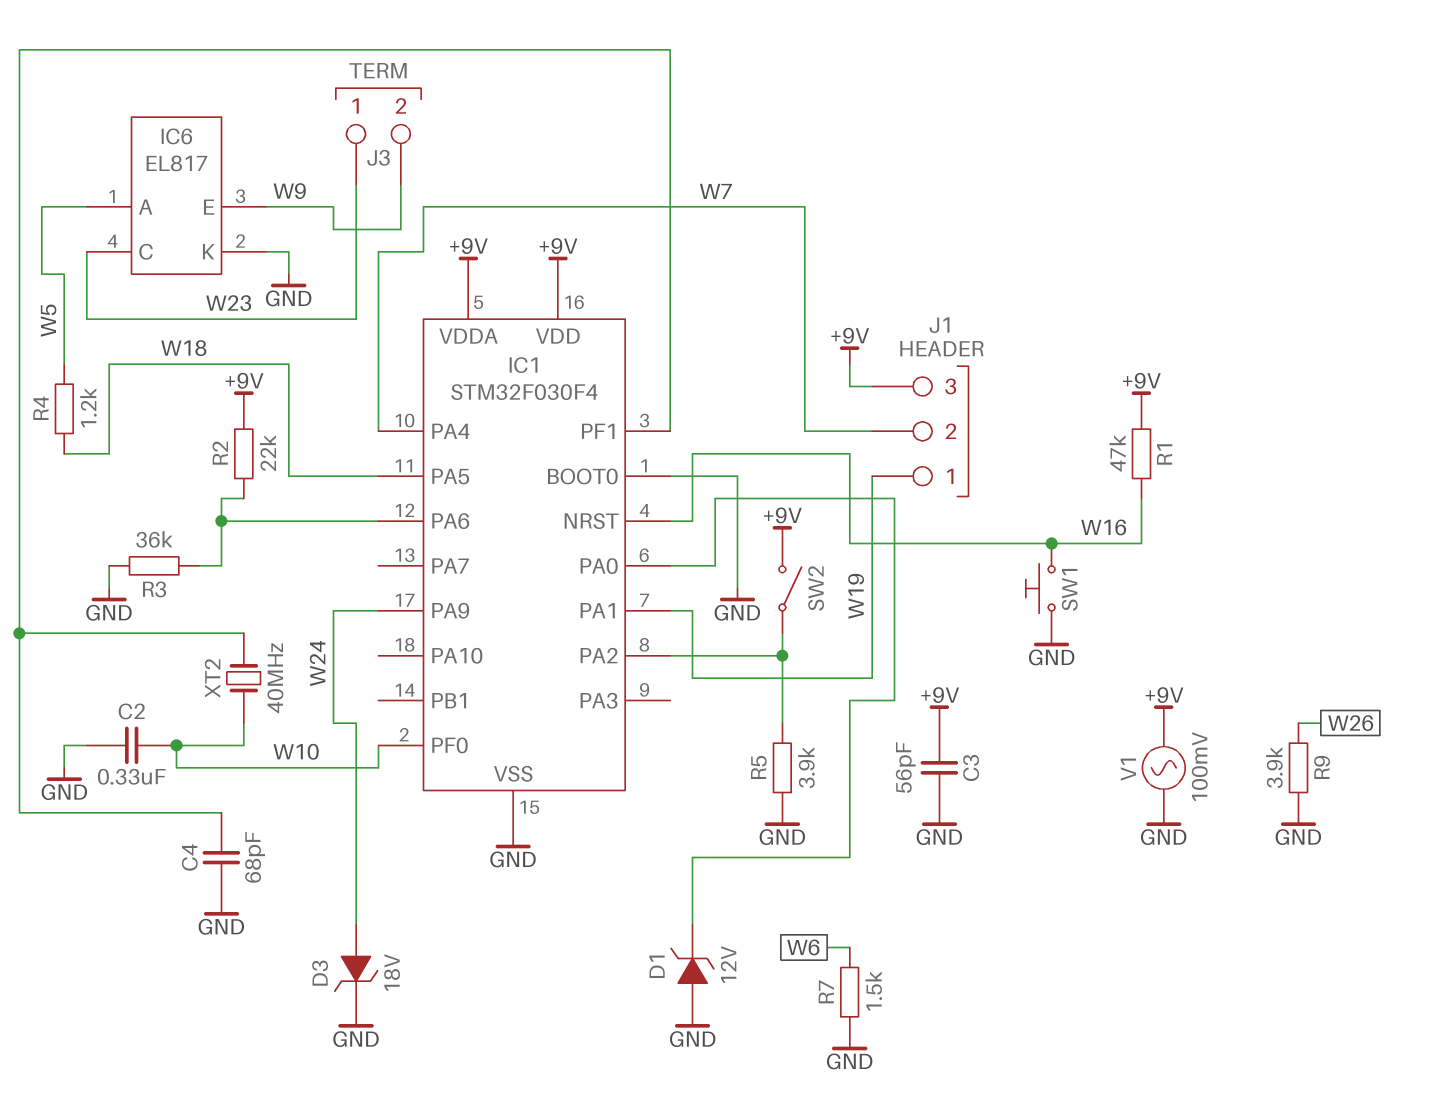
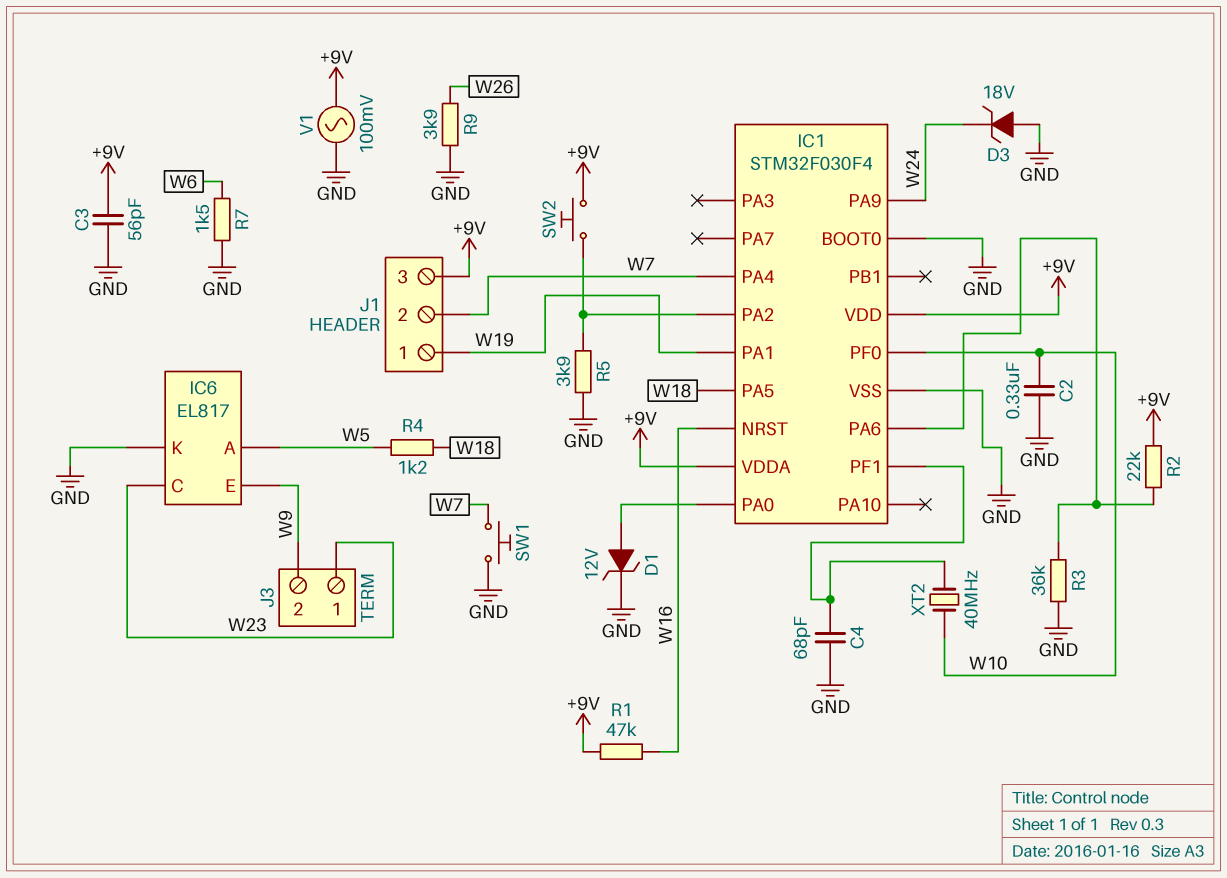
D1: zener 12V (A GND, K IC1/PA0) -> zener 12V (A IC1/PA0, K GND)
D3: zener 18V (A W24, K GND) -> zener 18V (A GND, K W24)
SW1: button (GND, W16) -> button (GND, W7)
SW2: switch (+9V, IC1/PA2) -> button (+9V, IC1/PA2)

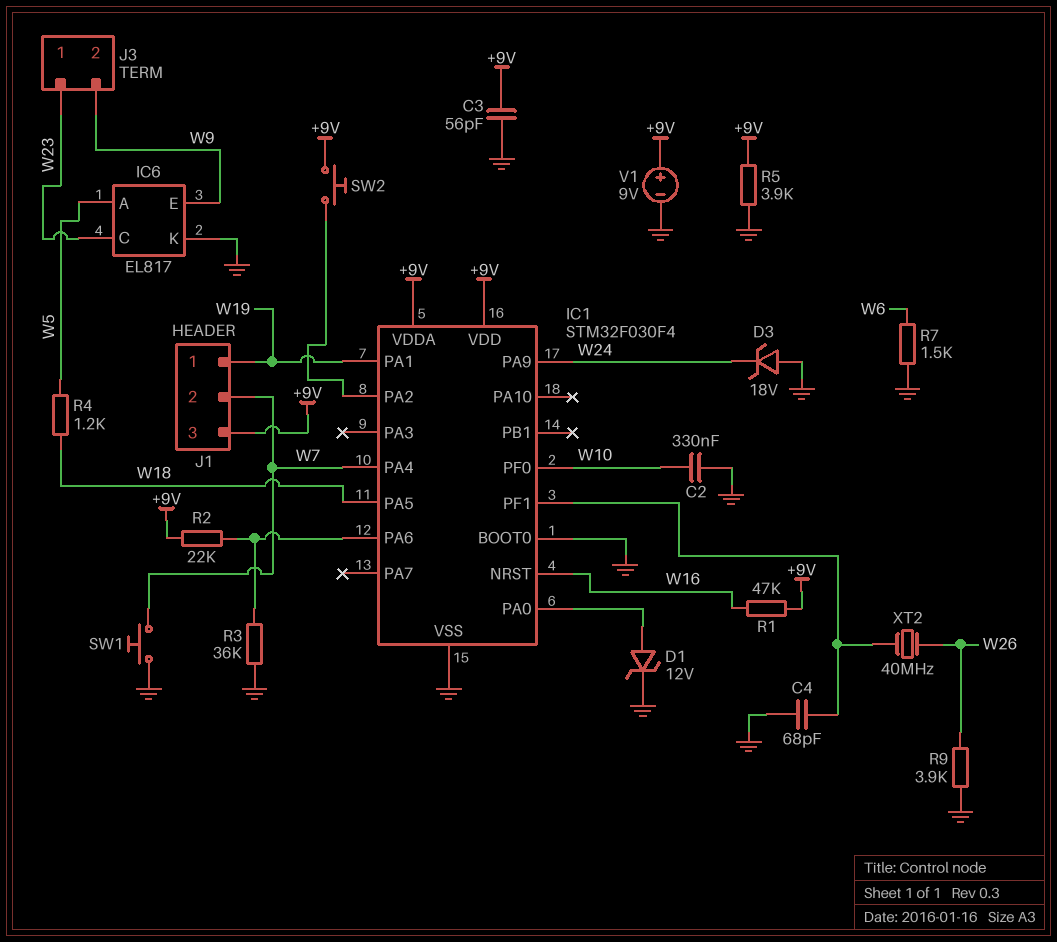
R5: 3.9k (GND, IC1/PA2) -> 3.9k (+9V, GND)
V1: AC 100mV (+9V, GND) -> 9V (plus +9V, minus GND)
XT2: 40MHz (IC1/PF1, W10) -> 40MHz (IC1/PF1, W26)

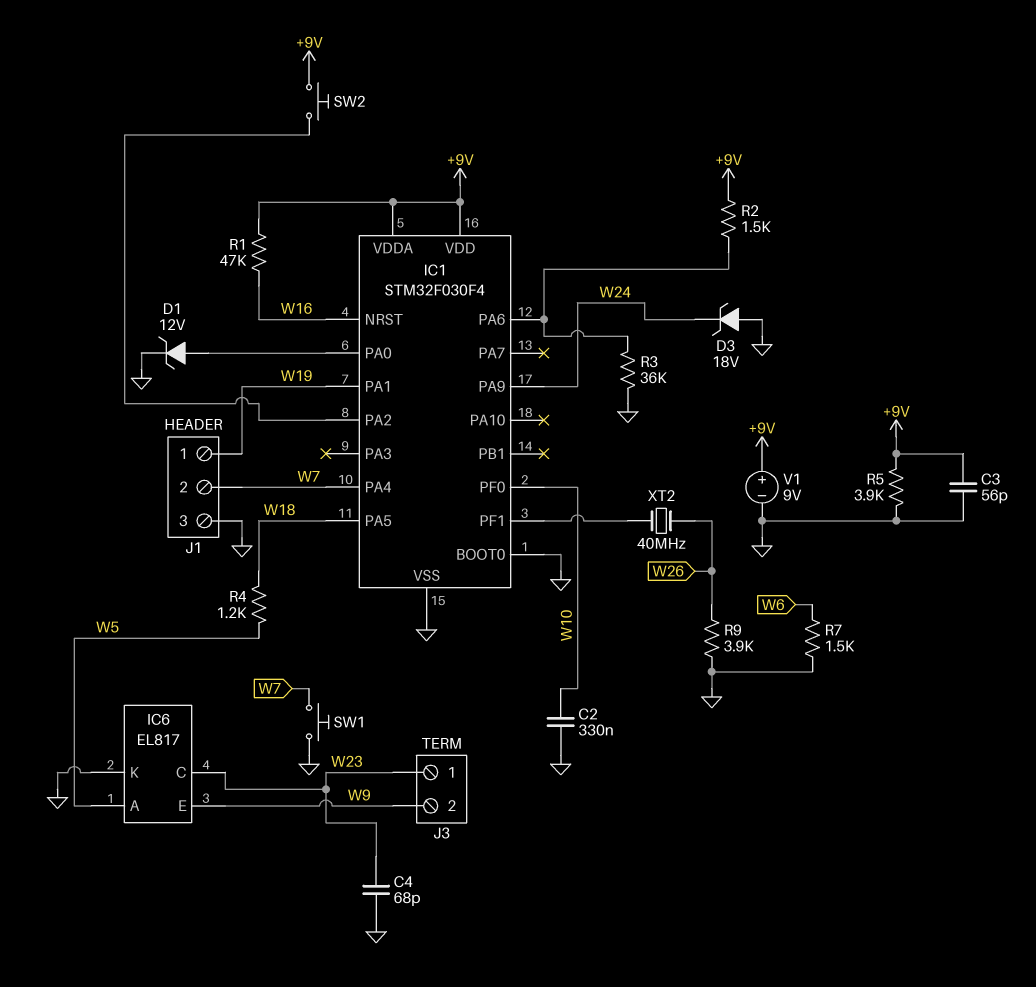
C4: 68pF (GND, IC1/PF1) -> 68pF (GND, W23)
J1 pin 3: +9V -> GND
R2: 22k (+9V, IC1/PA6) -> 1.5k (+9V, IC1/PA6)

